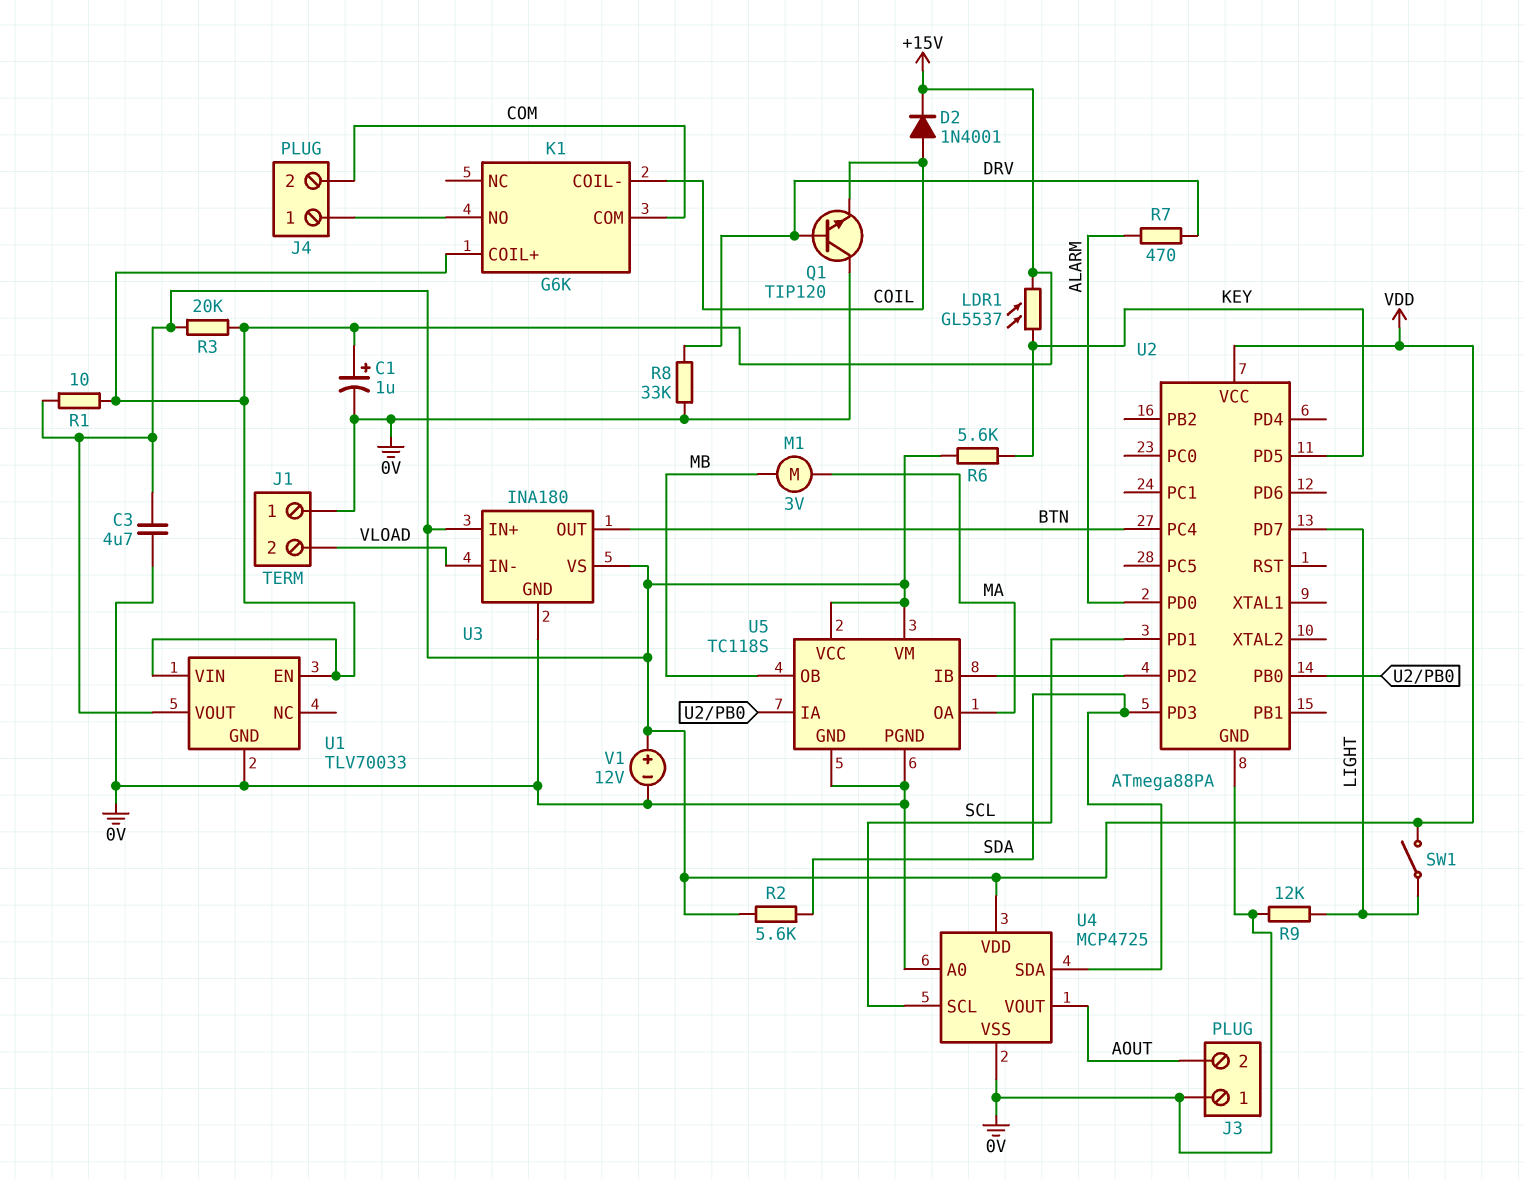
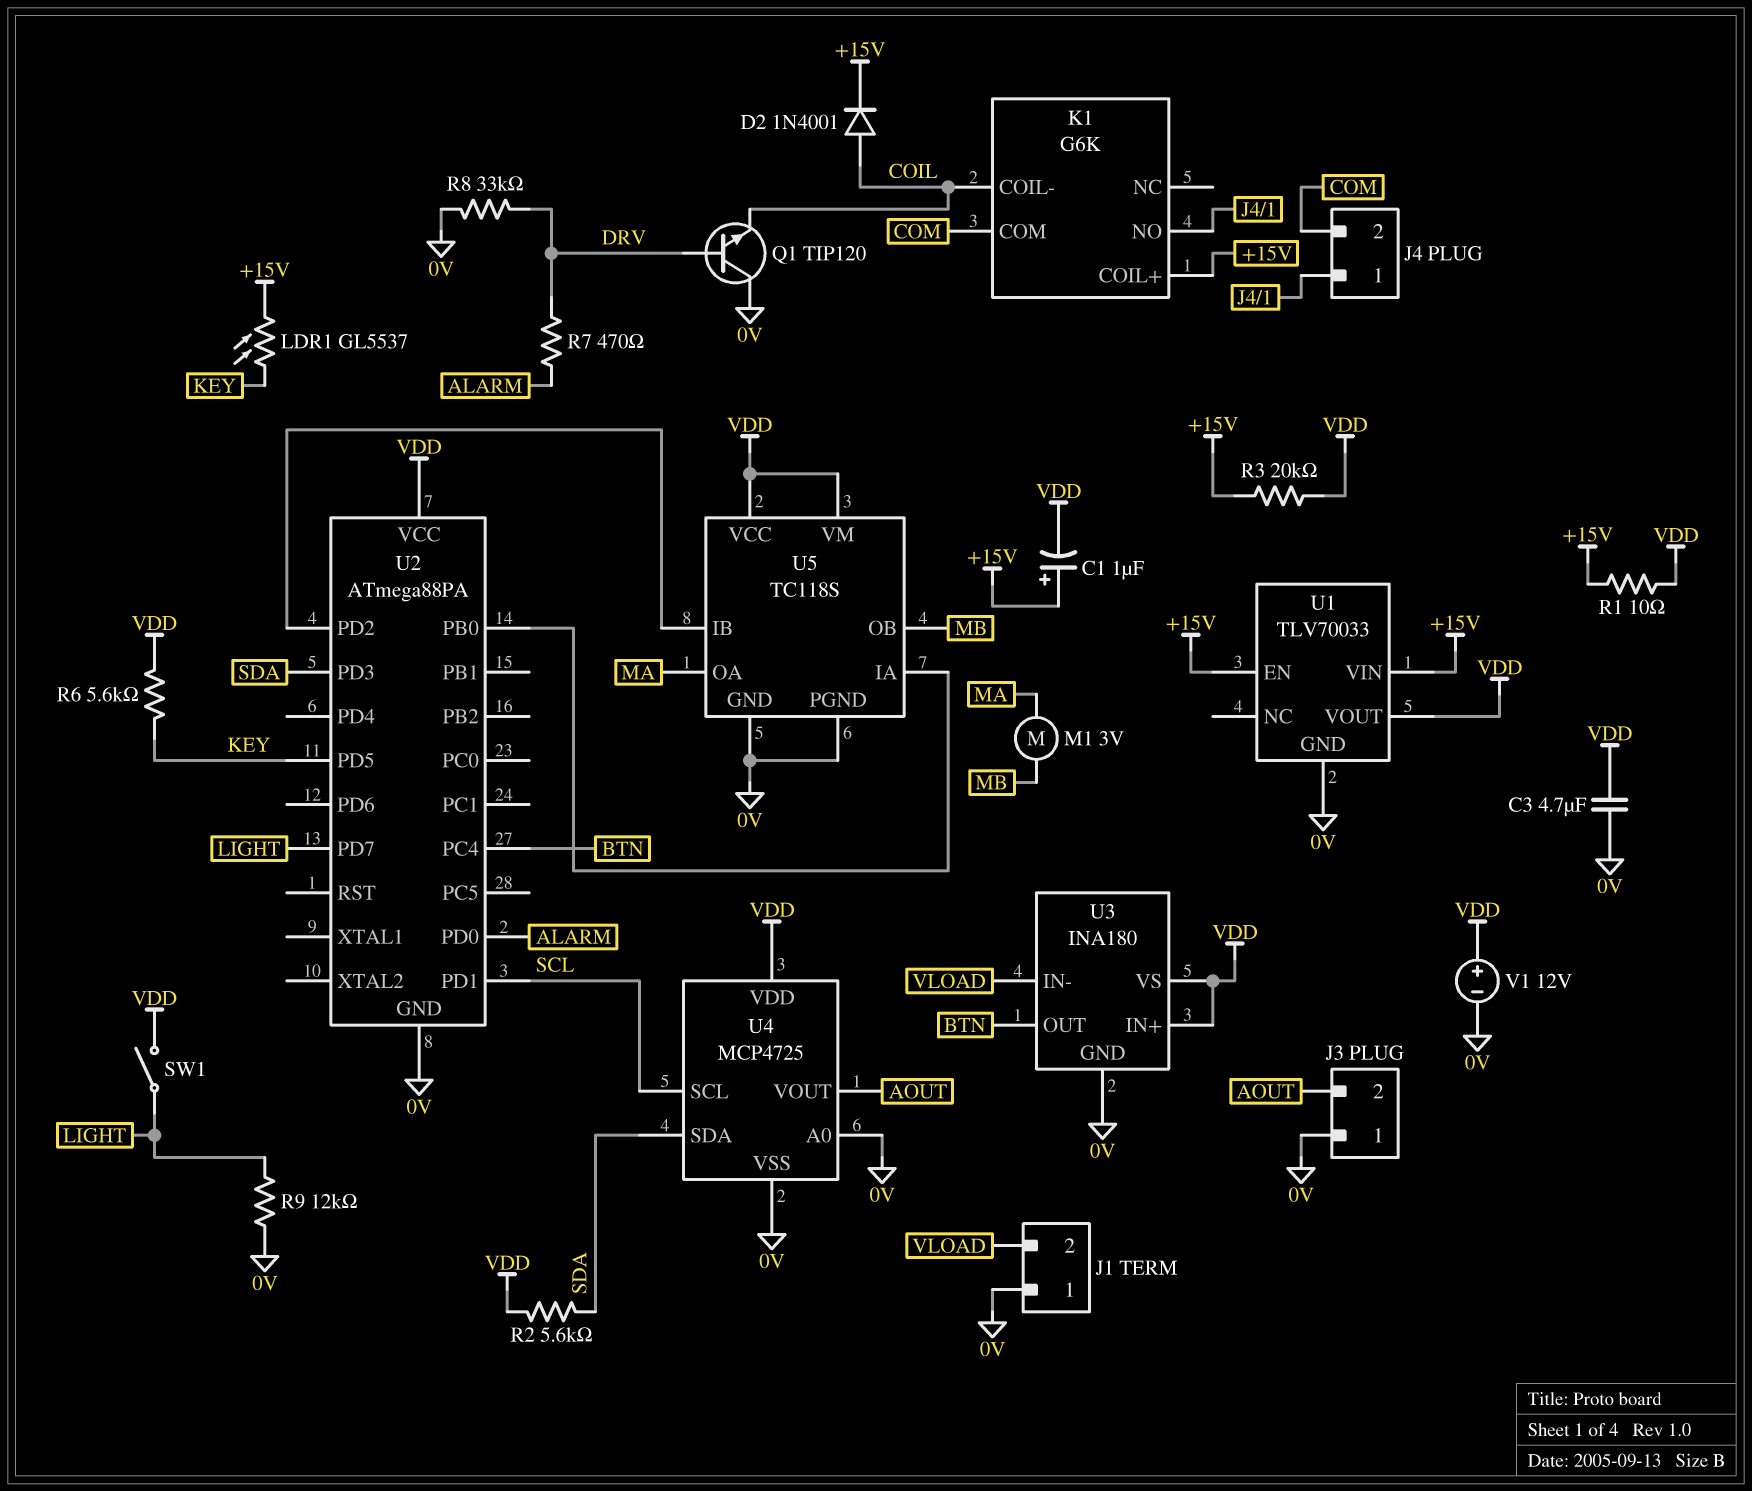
C1: 1uF (plus +15V, minus 0V) -> 1uF (plus +15V, minus VDD)

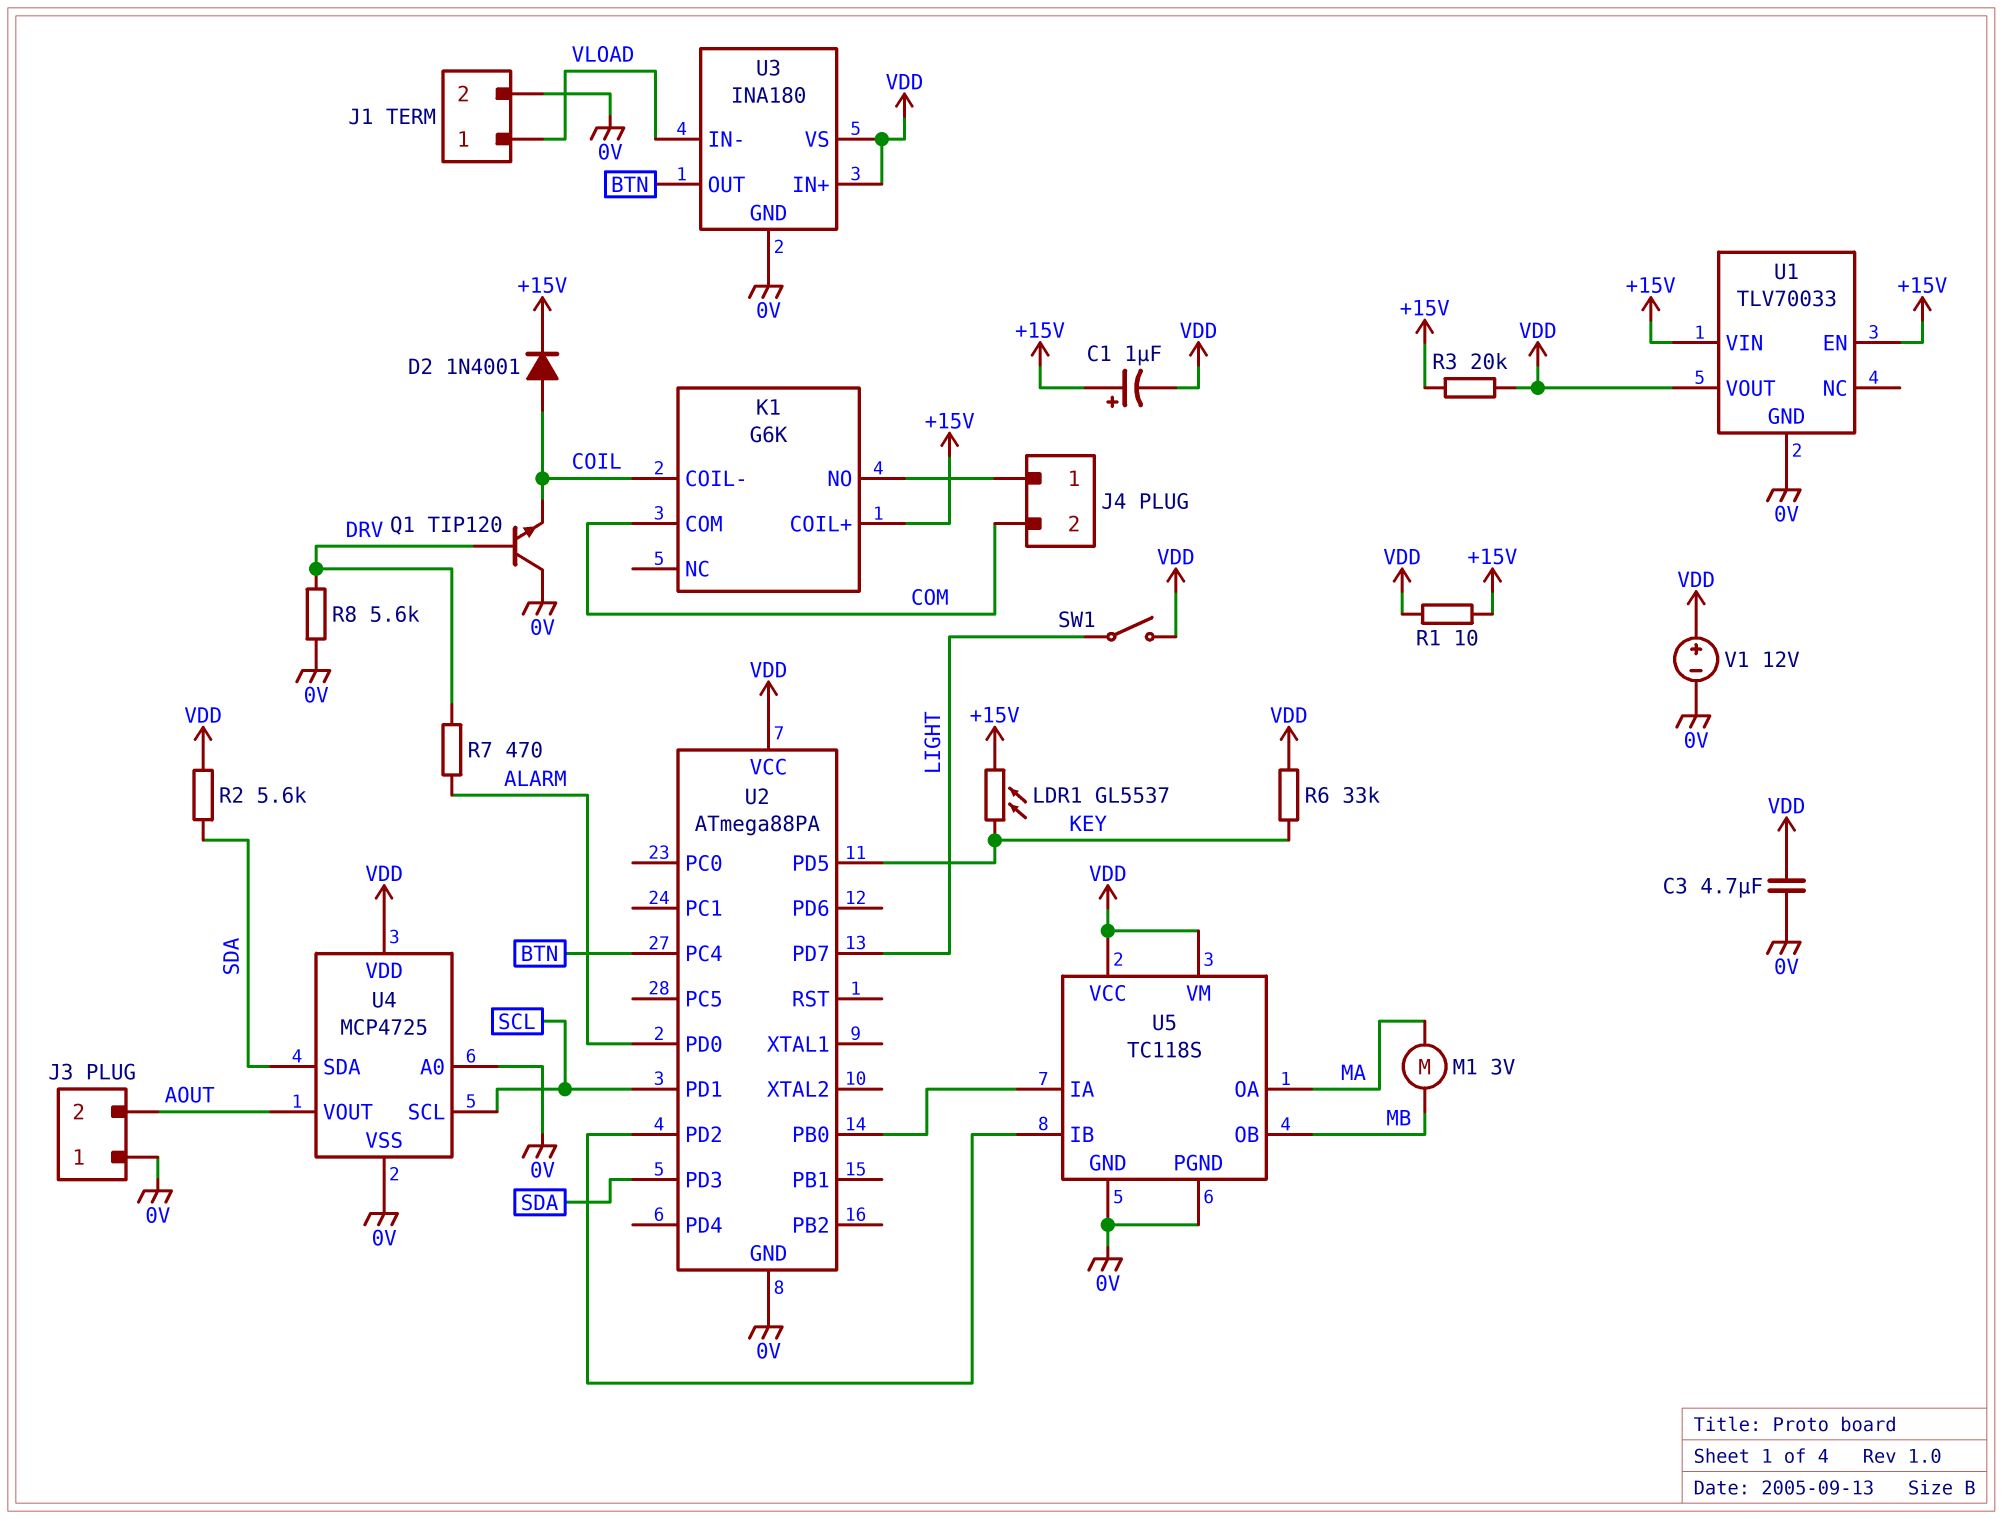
J1 pin 1: 0V -> VLOAD
J1 pin 2: VLOAD -> 0V
R6: 5.6k (KEY, VDD) -> 33k (KEY, VDD)
R8: 33k (0V, DRV) -> 5.6k (0V, DRV)
R9: 12k (0V, LIGHT) -> none

